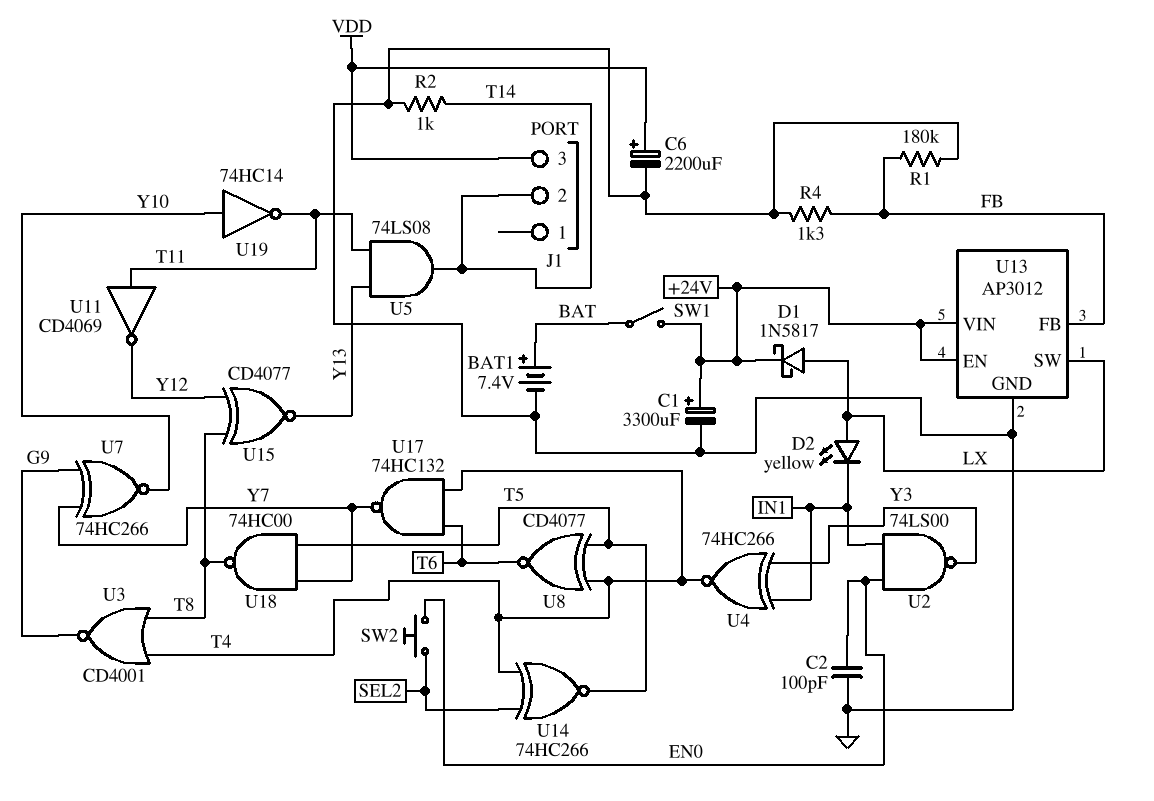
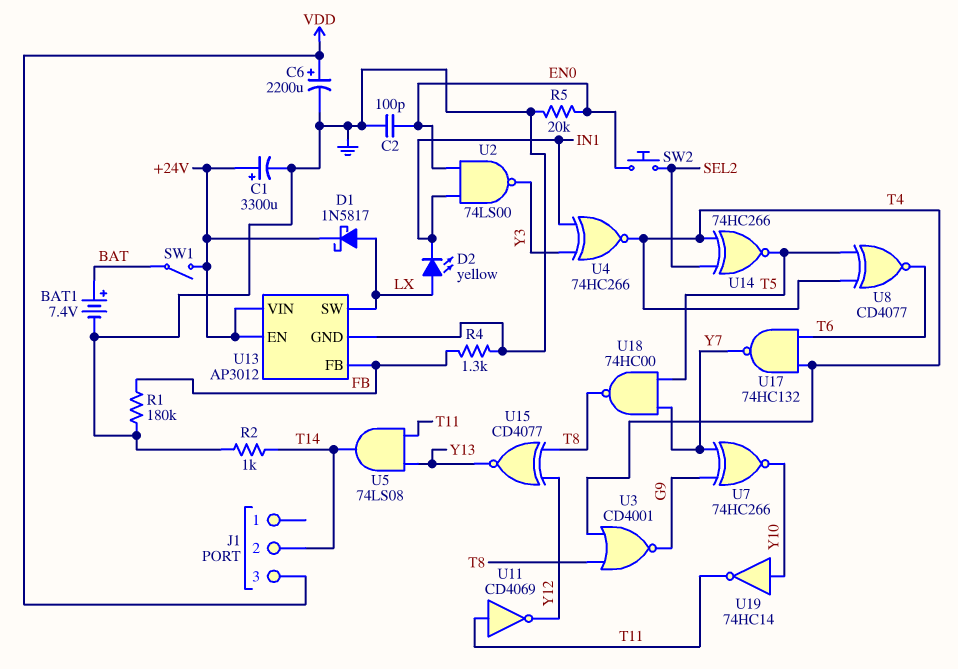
R5: none -> 20k (EN0, GND)

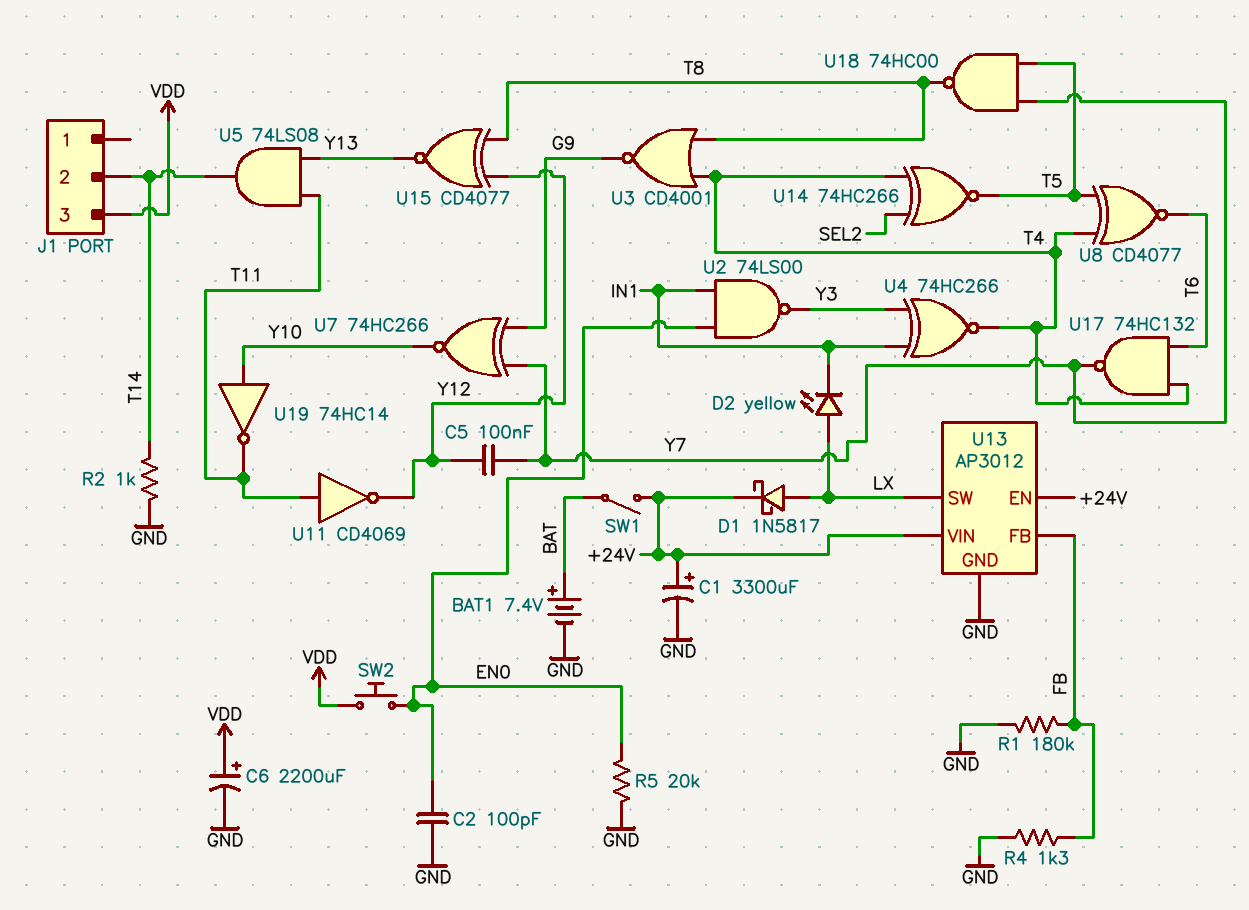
C5: none -> 100nF (Y7, Y12)
SW2: button (EN0, SEL2) -> button (EN0, VDD)

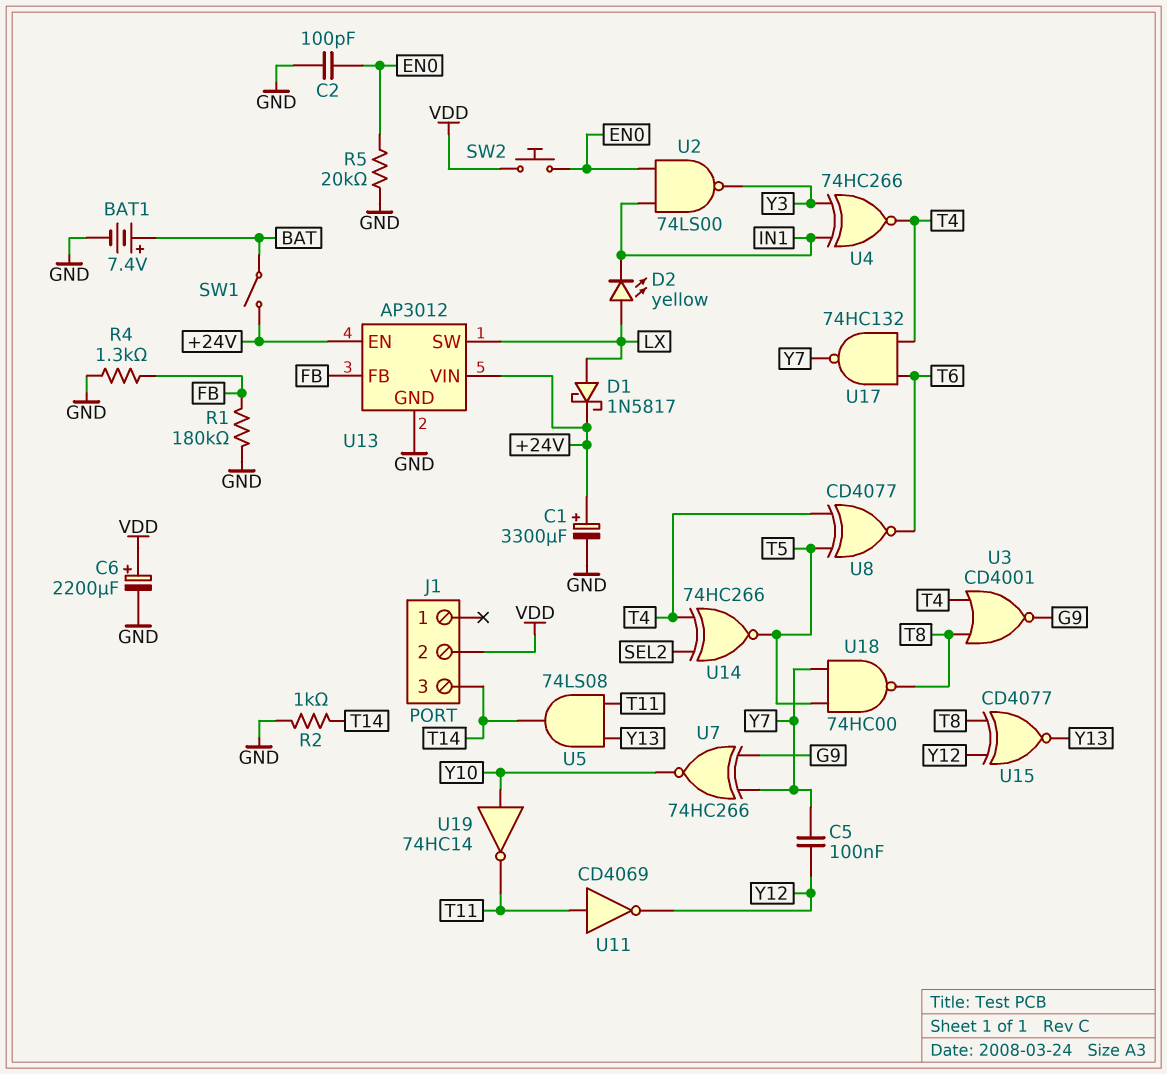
J1 pin 2: T14 -> VDD
J1 pin 3: VDD -> T14

